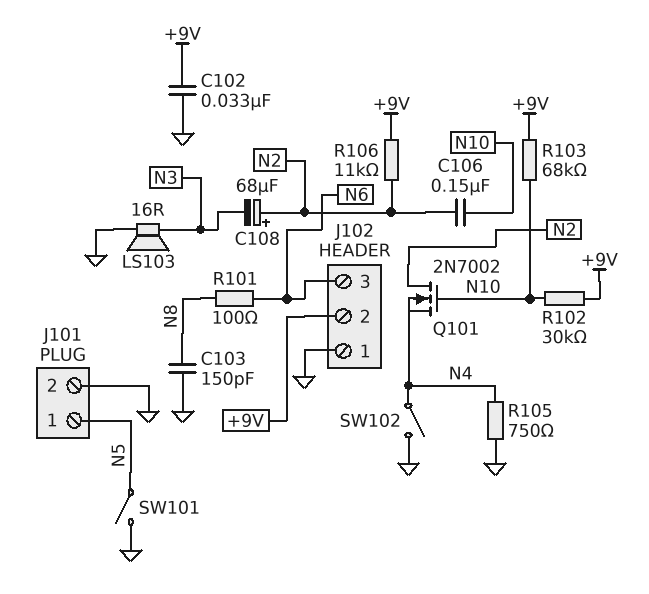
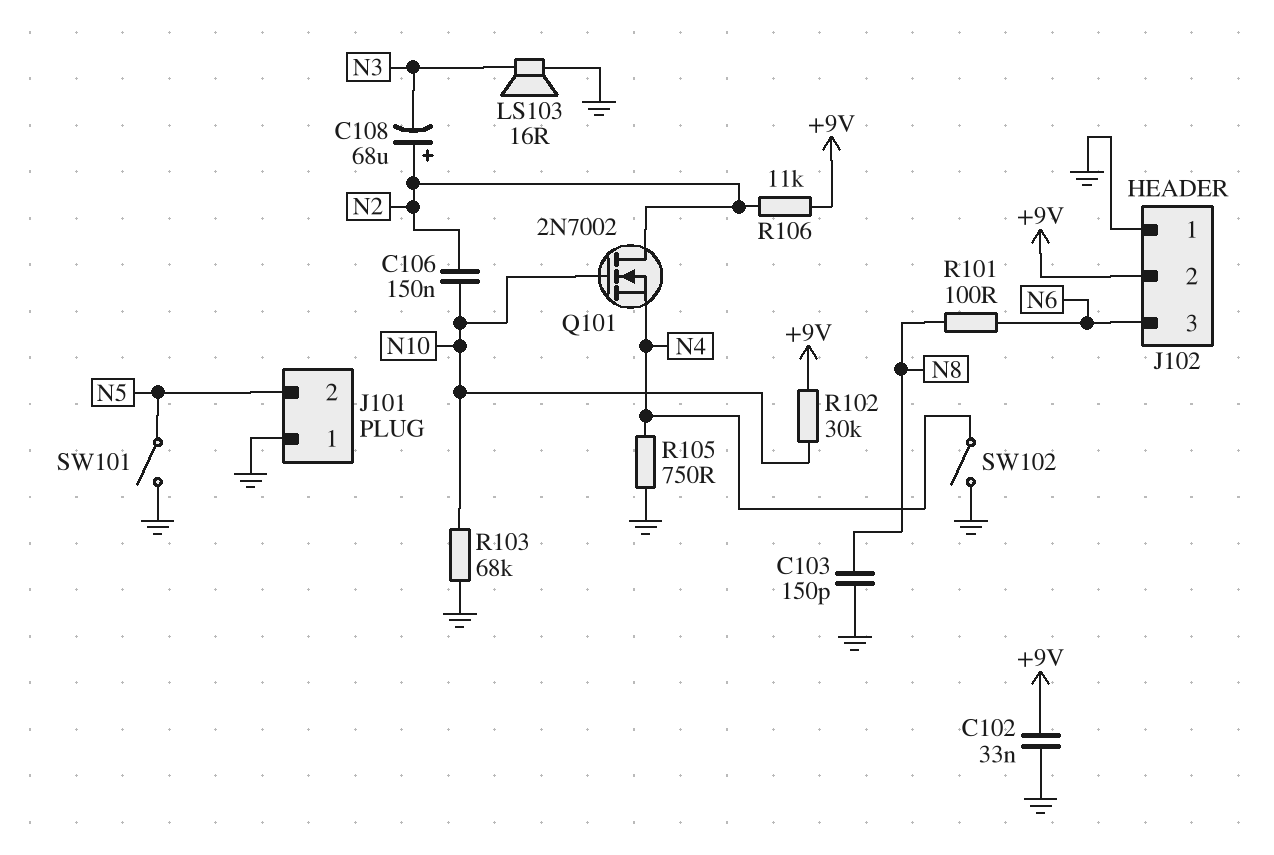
J101 pin 1: N5 -> GND
J101 pin 2: GND -> N5
R103: 68k (+9V, N10) -> 68k (GND, N10)

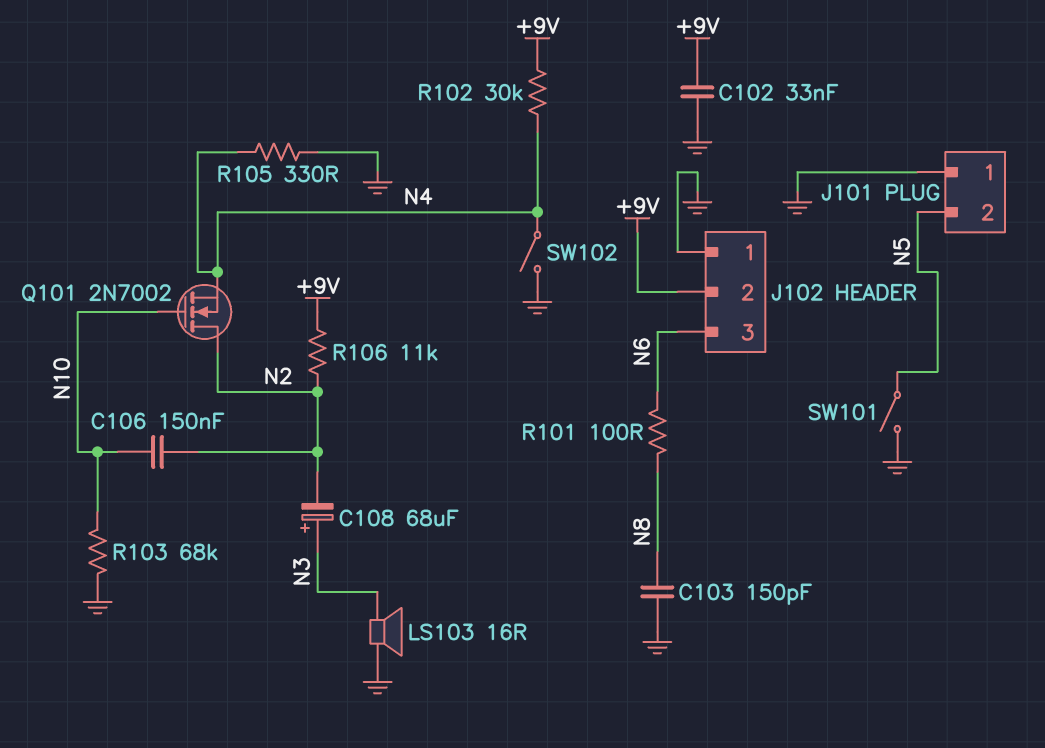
C108: 68uF (plus N2, minus N3) -> 68uF (plus N3, minus N2)
R102: 30k (+9V, N10) -> 30k (+9V, N4)
R105: 750 (GND, N4) -> 330 (GND, N4)

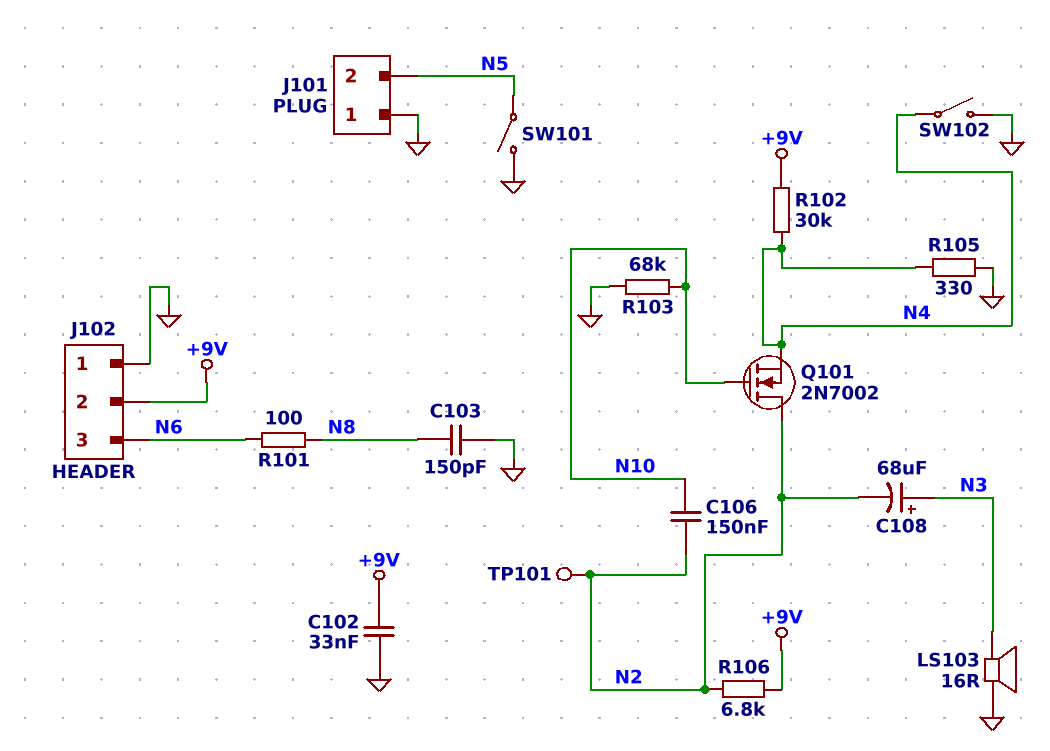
R106: 11k (+9V, N2) -> 6.8k (+9V, N2)
TP101: none -> test point (N2)

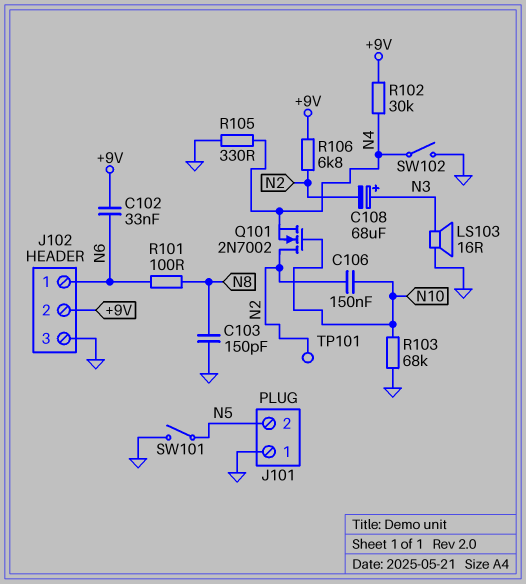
C102: 33nF (+9V, GND) -> 33nF (+9V, N6)
J102 pin 1: GND -> N6
J102 pin 3: N6 -> GND

